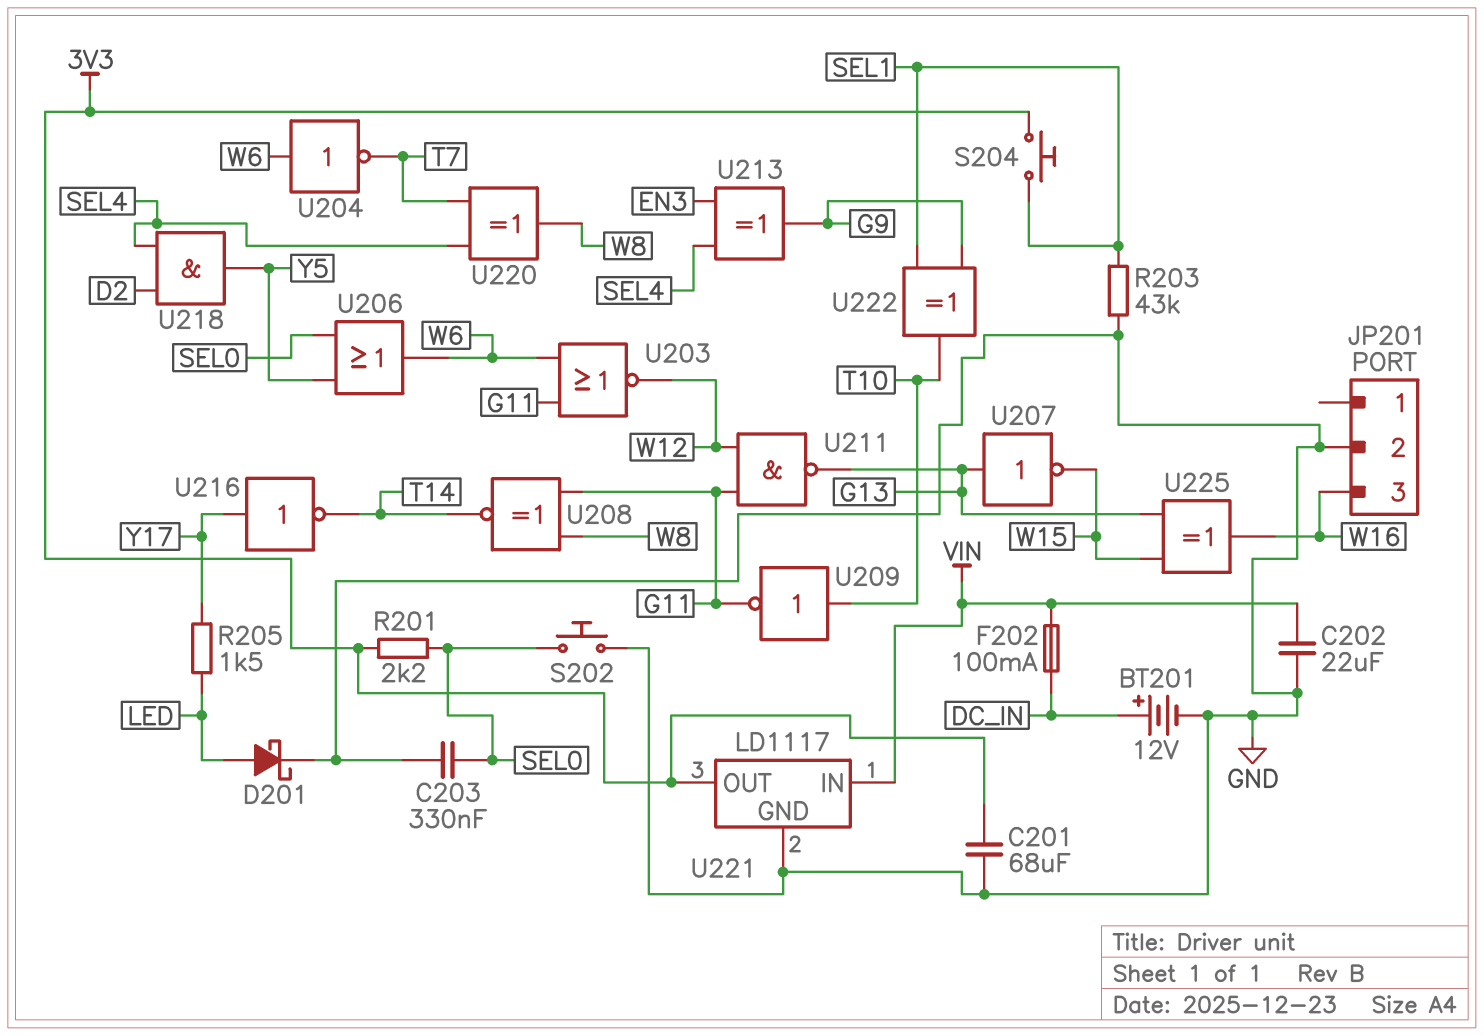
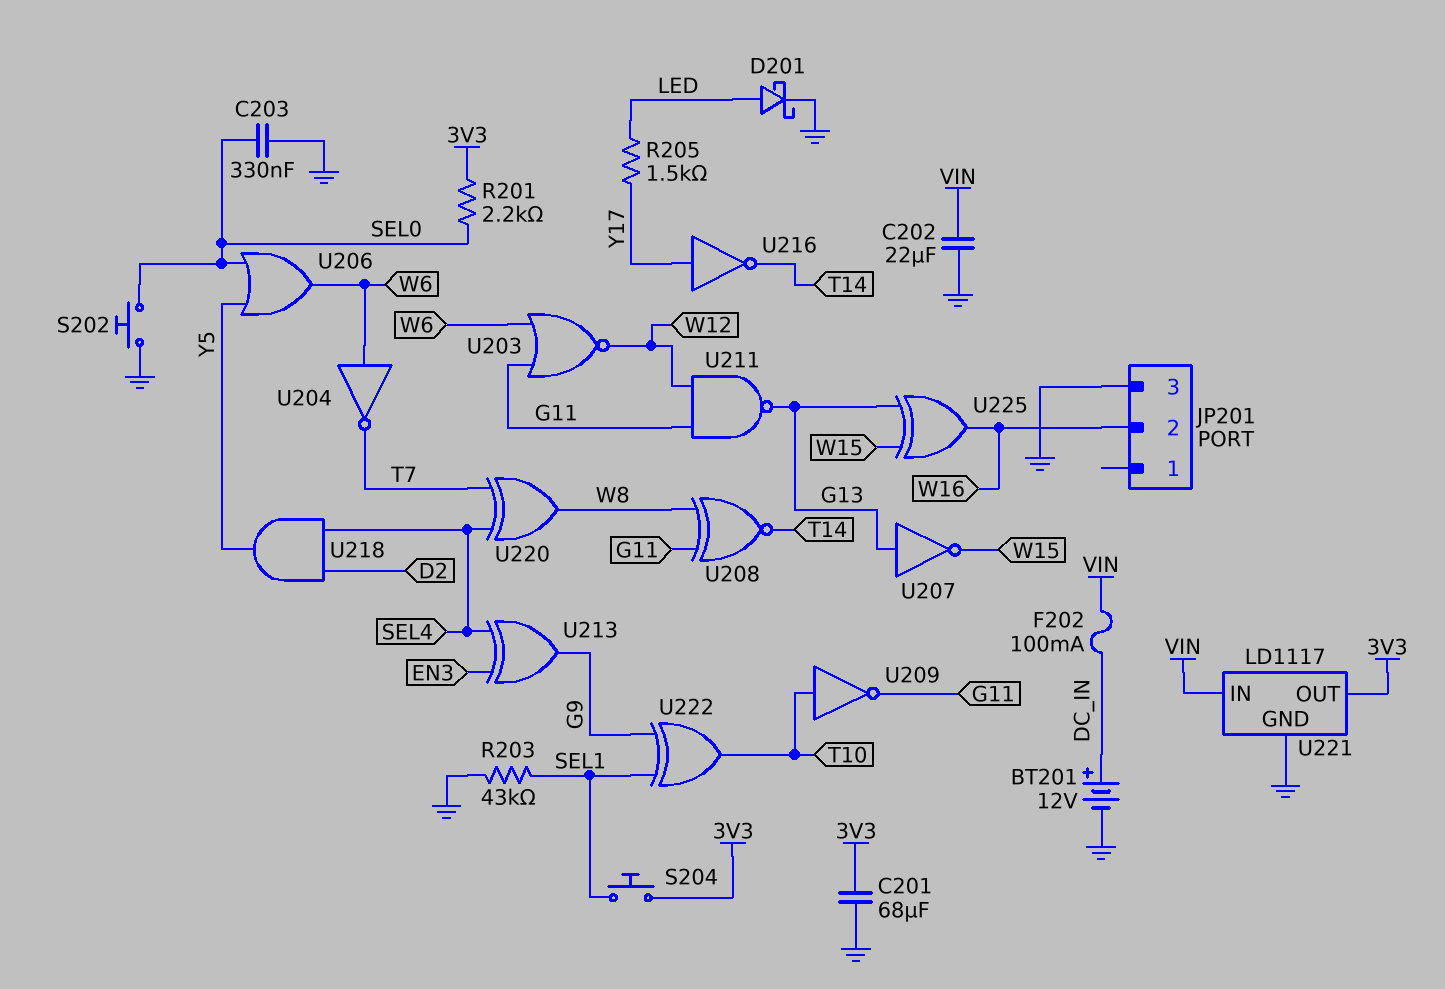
JP201 pin 2: GND -> W16
JP201 pin 3: W16 -> GND

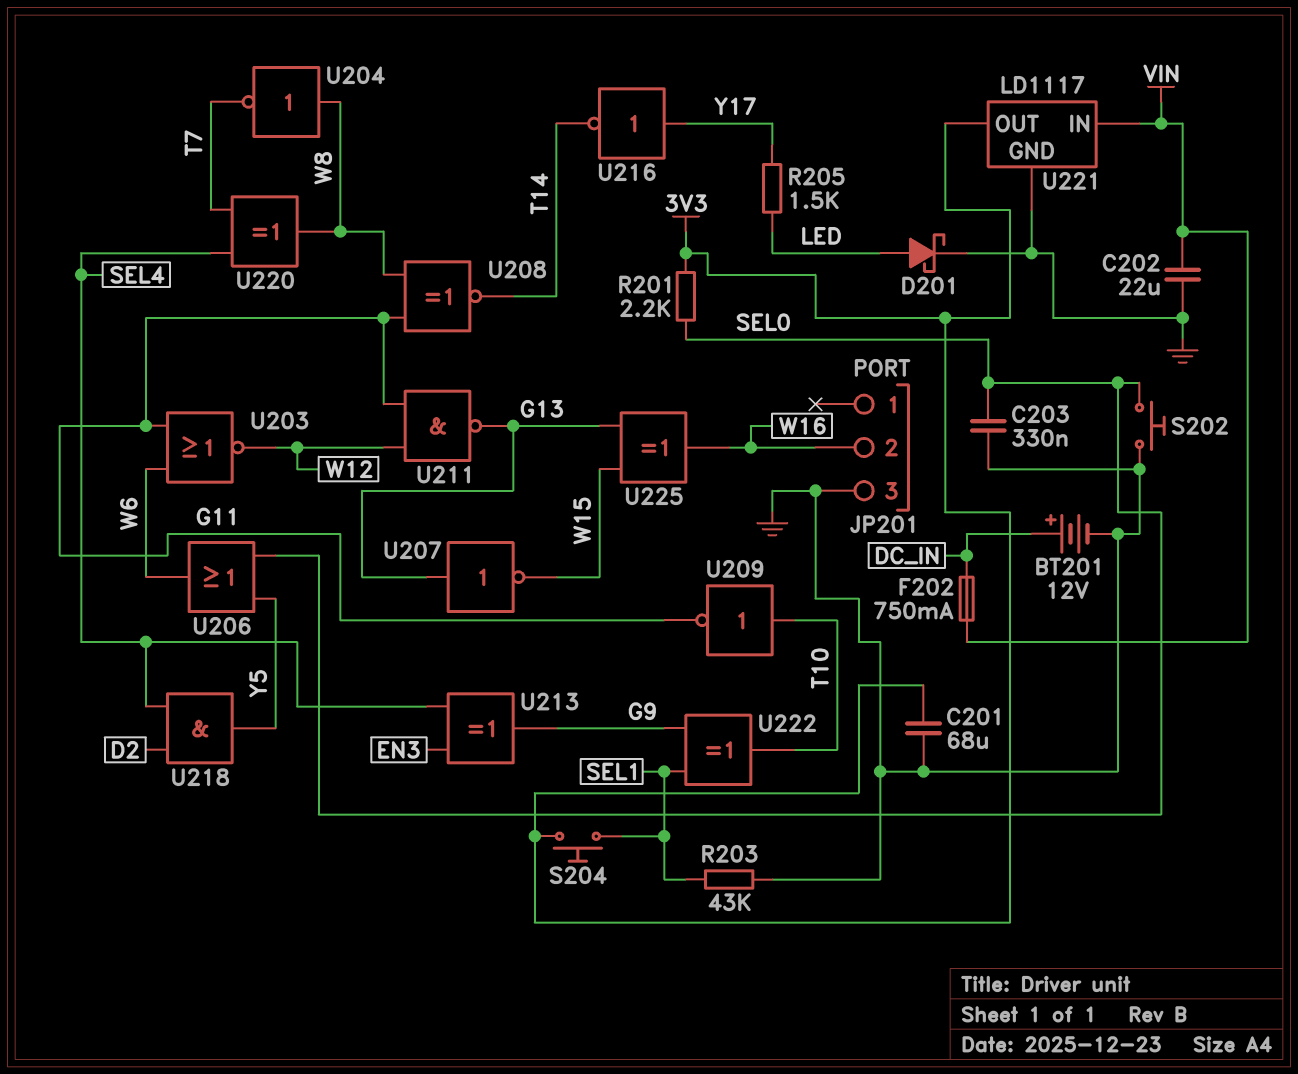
F202: 100mA (DC_IN, VIN) -> 750mA (DC_IN, VIN)
U204: NOT (in W6, out T7) -> NOT (in W8, out T7)

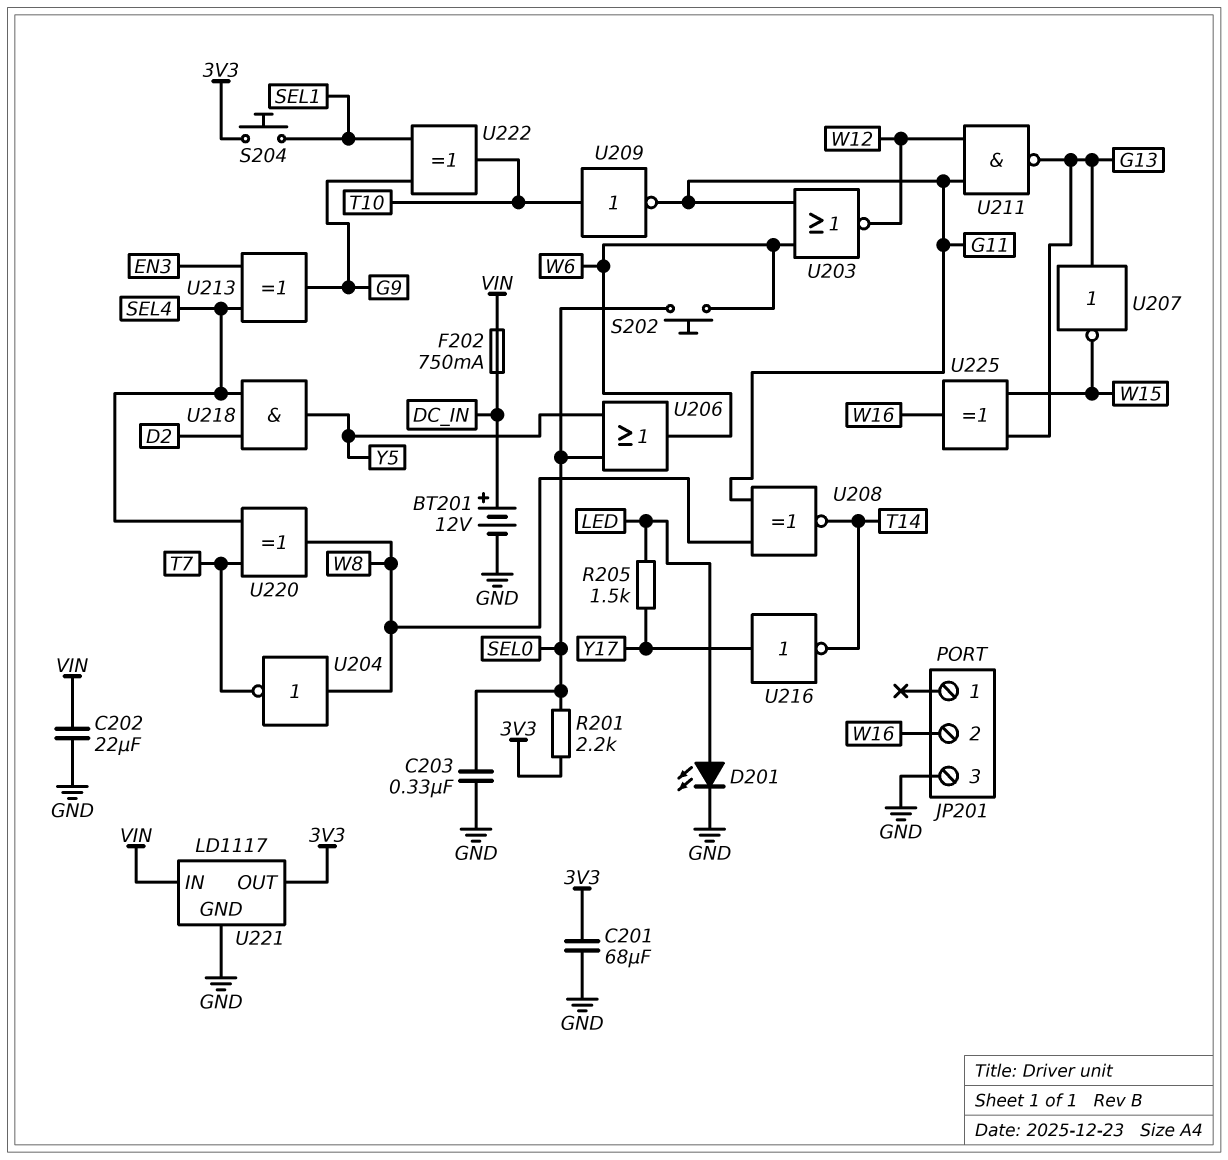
D201: schottky (A LED, K GND) -> LED (A LED, K GND)
R203: 43k (GND, SEL1) -> none
S202: button (GND, SEL0) -> button (SEL0, W6)

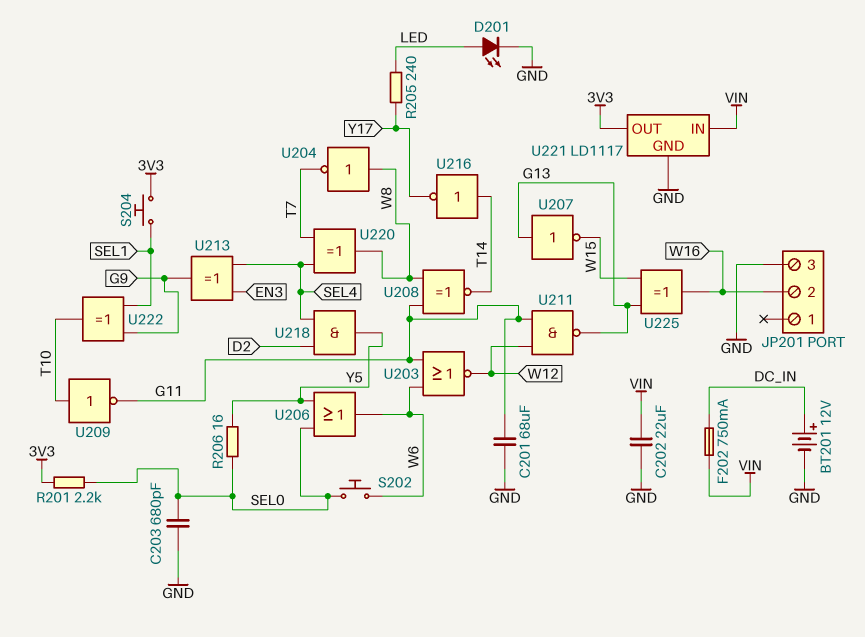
C201: 68uF (3V3, GND) -> 68uF (G11, GND)
C203: 330nF (GND, SEL0) -> 680pF (GND, SEL0)
R205: 1.5k (LED, Y17) -> 240 (LED, Y17)
R206: none -> 16 (SEL0, Y5)
U216: NOT (in Y17, out T14) -> NOT (in T14, out Y17)

